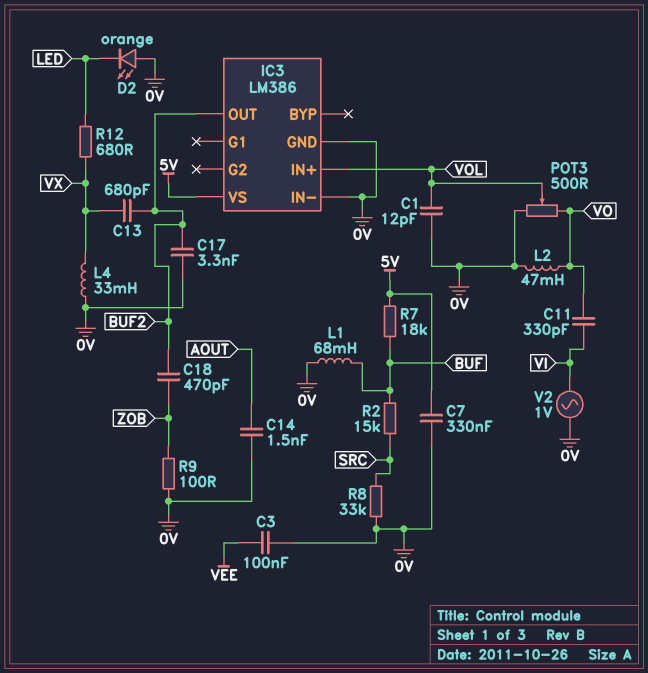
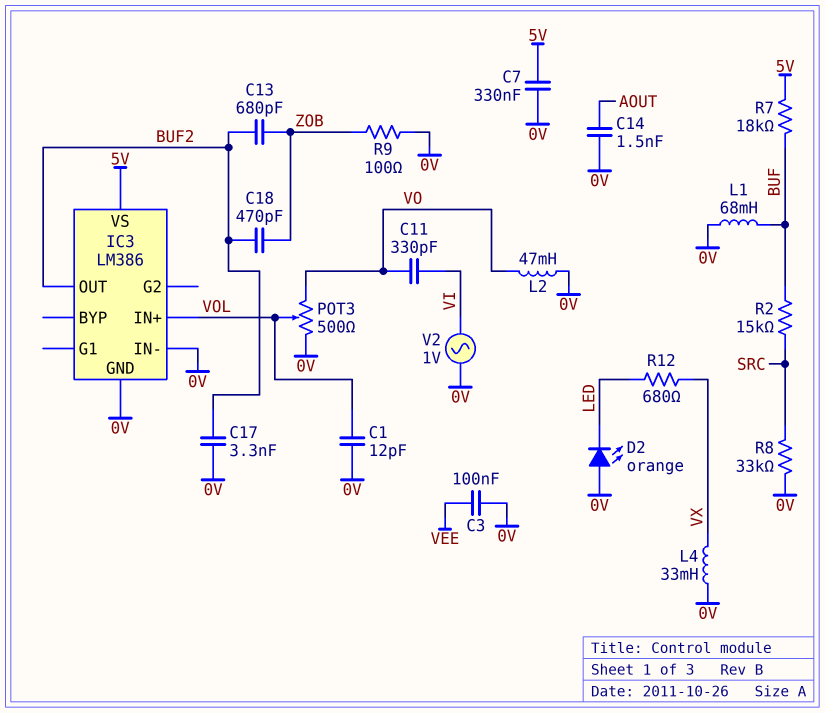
C13: 680pF (BUF2, VX) -> 680pF (BUF2, ZOB)

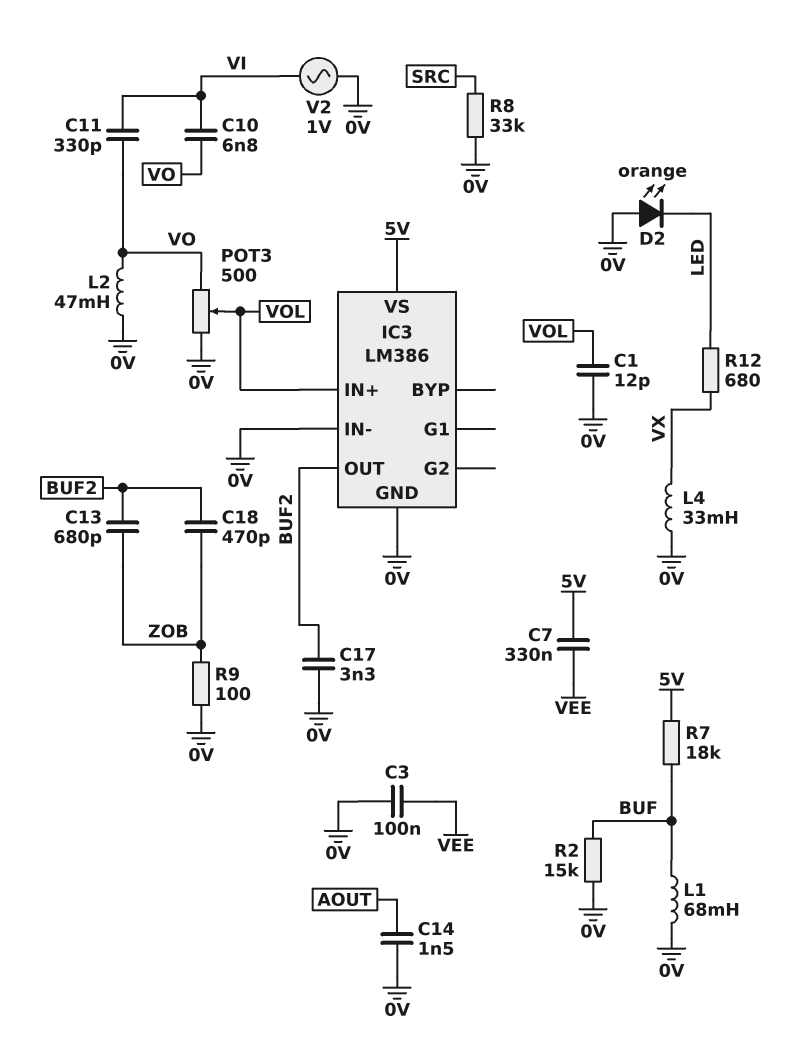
C7: 330nF (0V, 5V) -> 330nF (5V, VEE)
C10: none -> 6.8nF (VI, VO)
R2: 15k (BUF, SRC) -> 15k (0V, BUF)

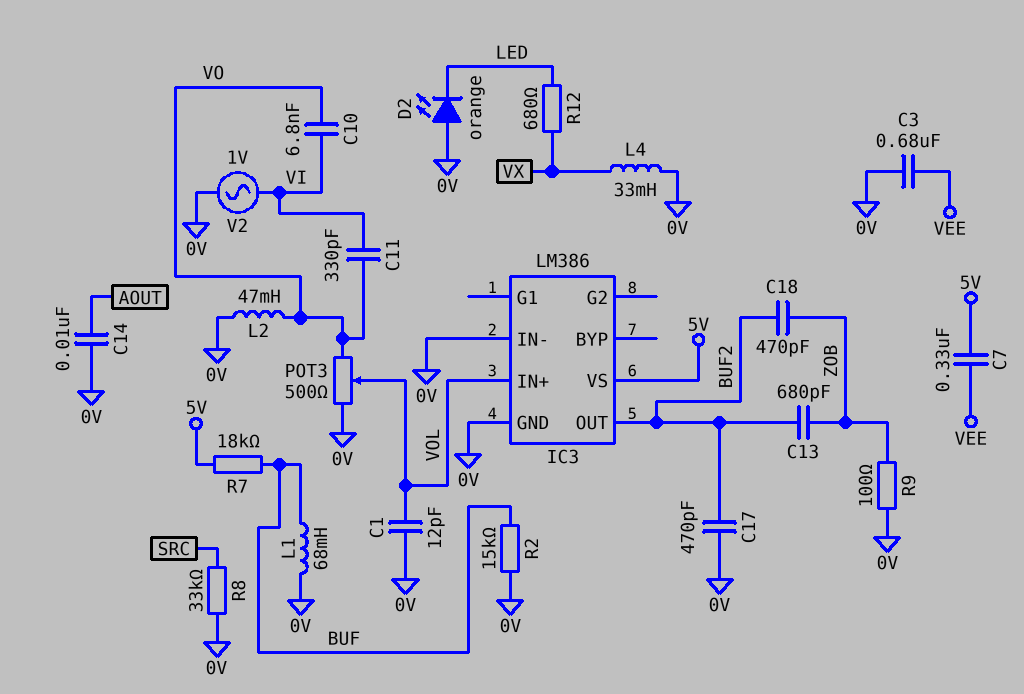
C3: 100nF (0V, VEE) -> 680nF (0V, VEE)
C14: 1.5nF (0V, AOUT) -> 10nF (0V, AOUT)
C17: 3.3nF (0V, BUF2) -> 470pF (0V, BUF2)

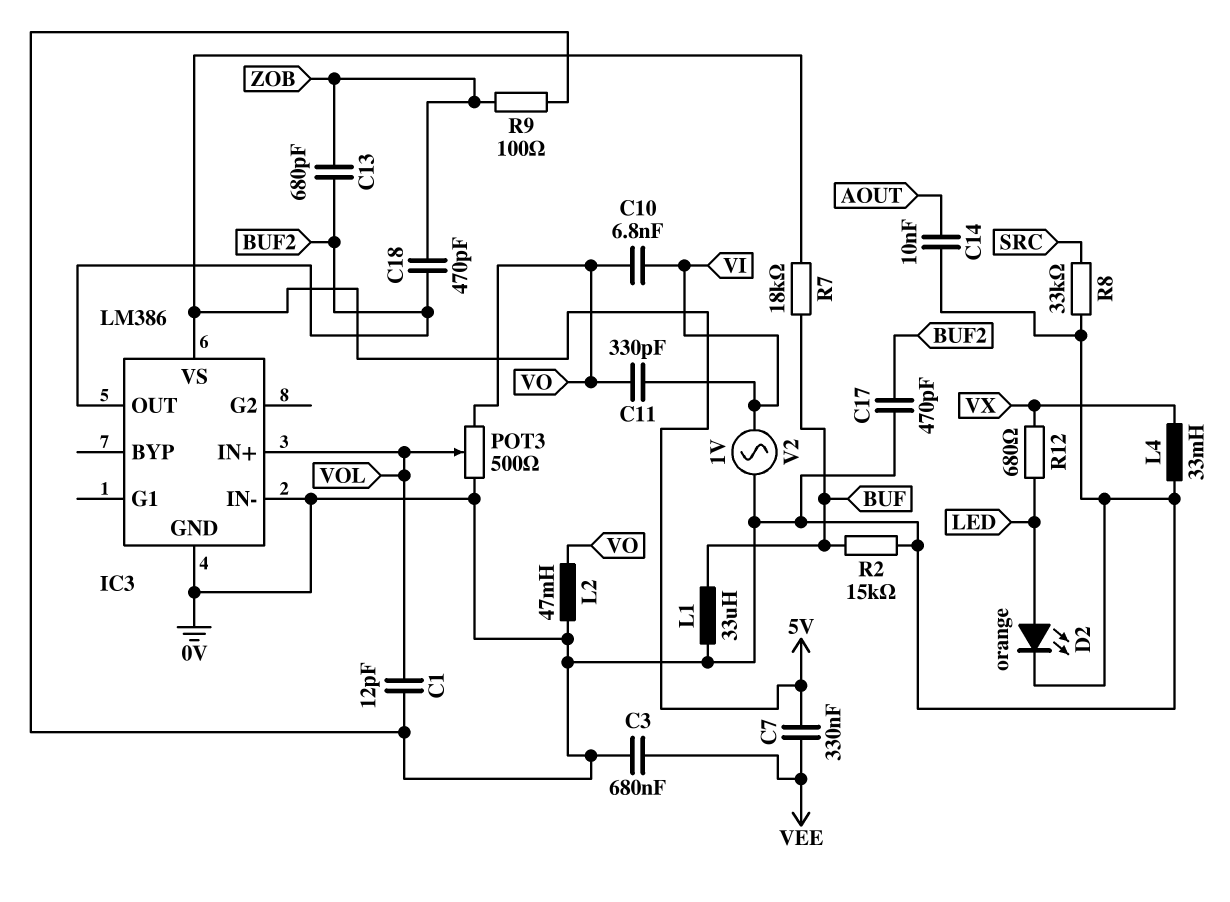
D2: LED orange (A 0V, K LED) -> LED orange (A LED, K 0V)
L1: 68mH (0V, BUF) -> 33uH (0V, BUF)

